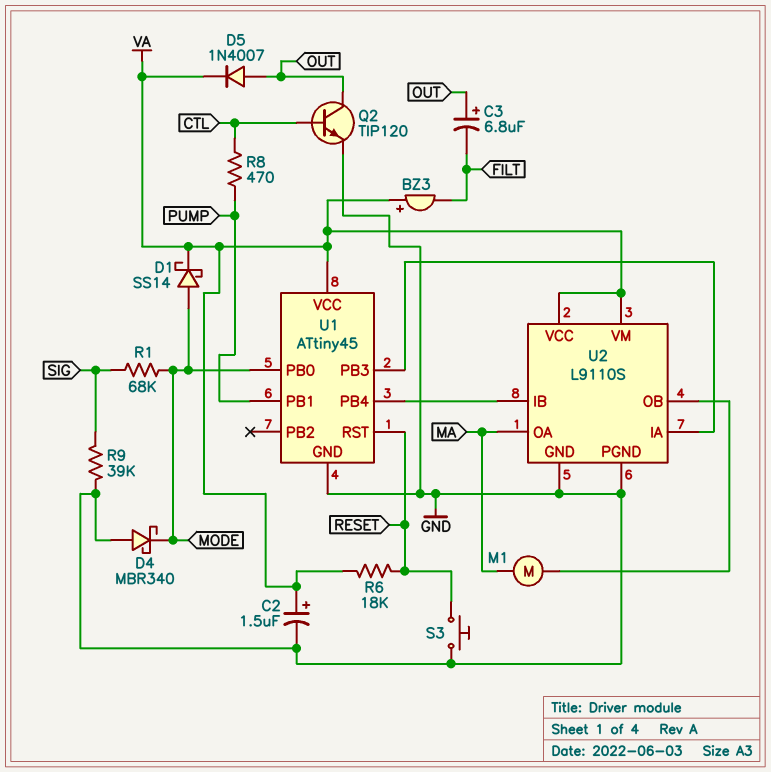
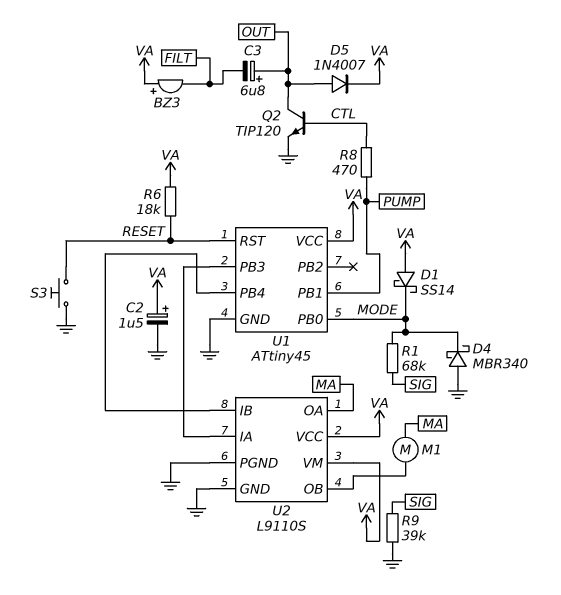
D1: schottky SS14 (A MODE, K VA) -> schottky SS14 (A VA, K MODE)

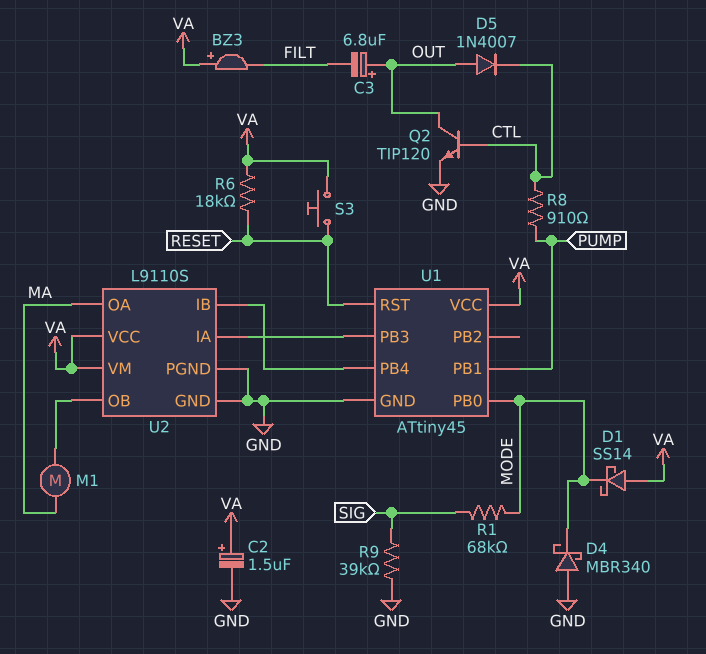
D5: diode 1N4007 (A OUT, K VA) -> diode 1N4007 (A OUT, K CTL)
R8: 470 (CTL, PUMP) -> 910 (CTL, PUMP)
S3: button (GND, RESET) -> button (RESET, VA)

